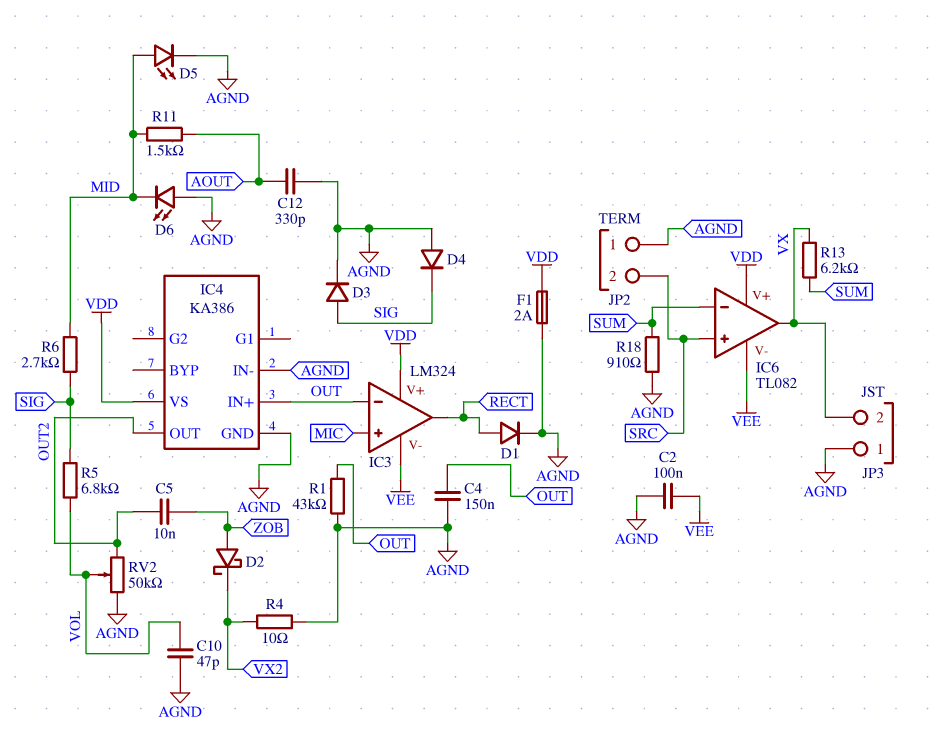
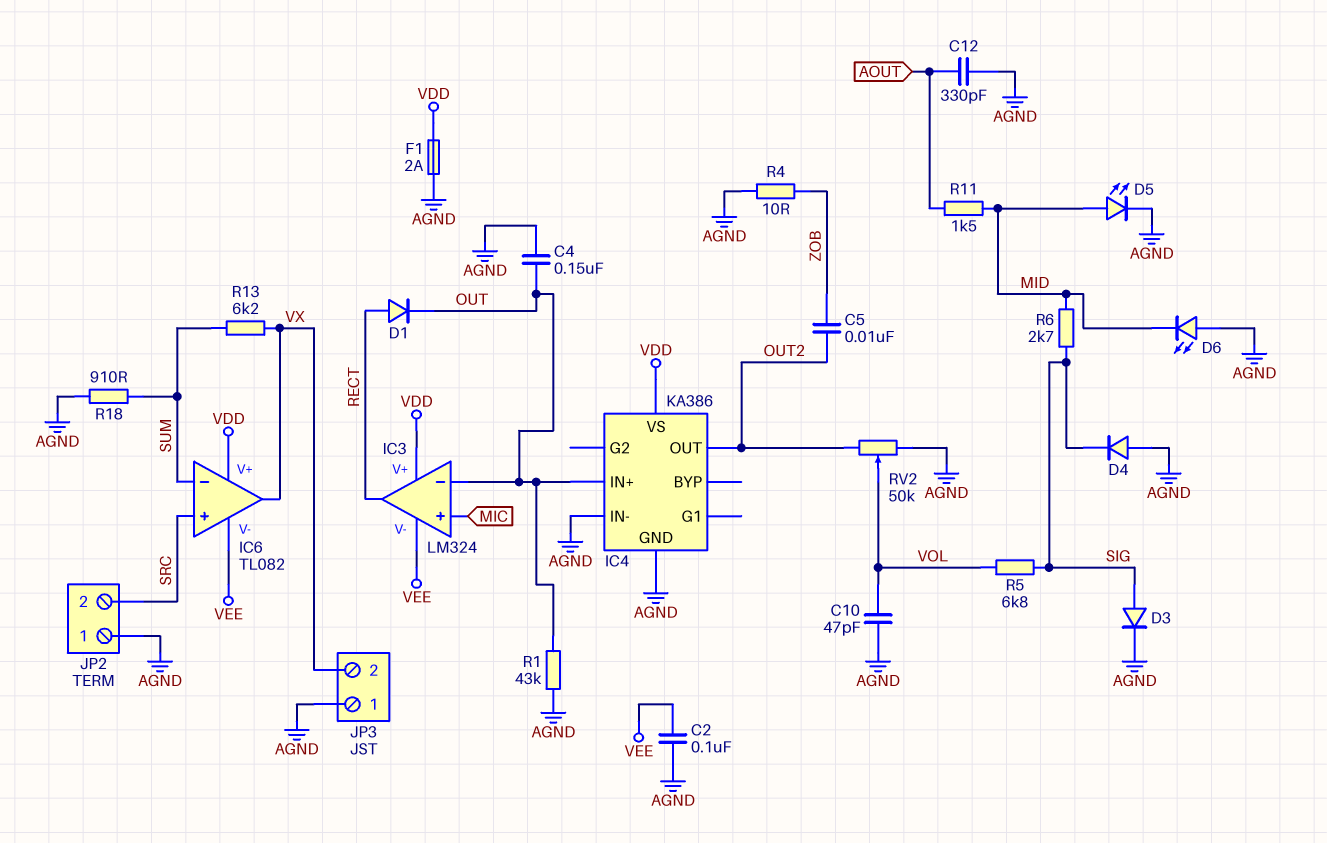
D1: diode (A RECT, K AGND) -> diode (A RECT, K OUT)
D2: schottky (A ZOB, K VX2) -> none
R4: 10 (AGND, VX2) -> 10 (AGND, ZOB)

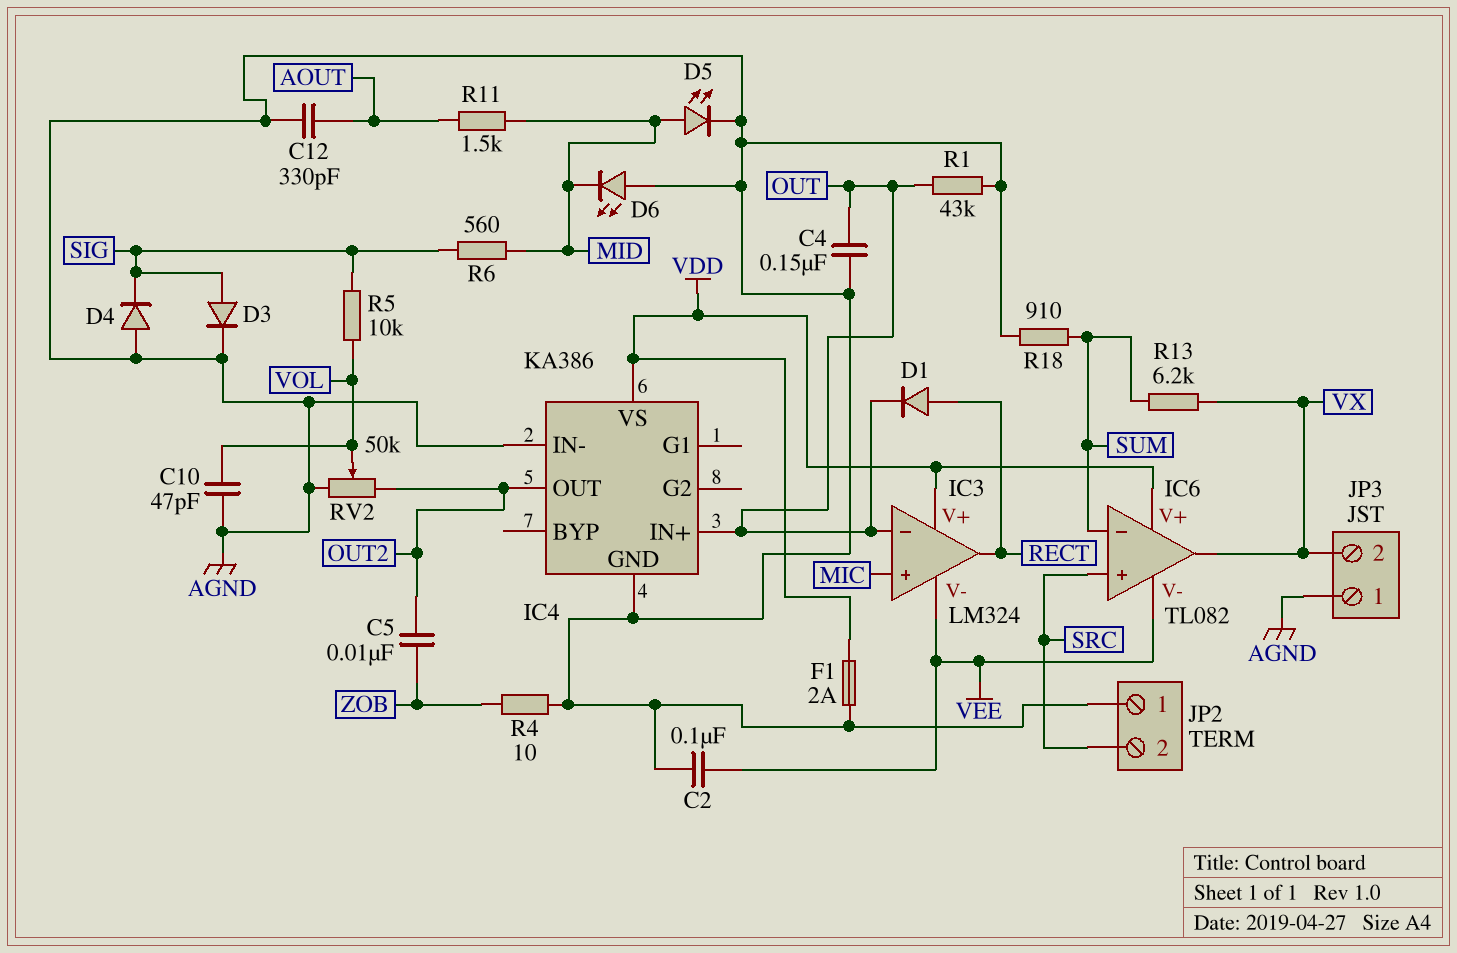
R5: 6.8k (SIG, VOL) -> 10k (SIG, VOL)
R6: 2.7k (MID, SIG) -> 560 (MID, SIG)

